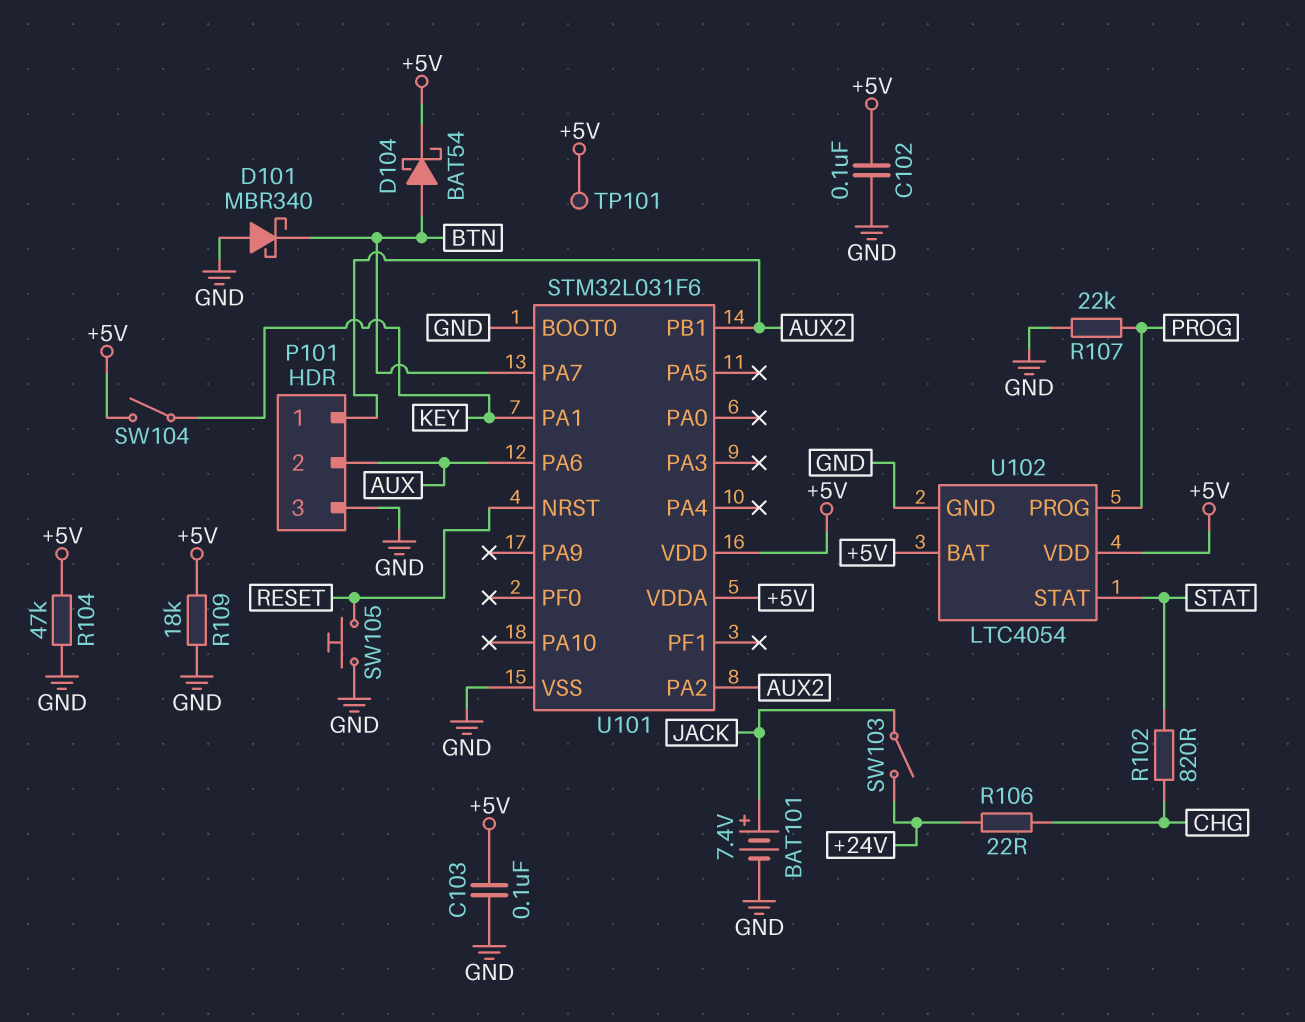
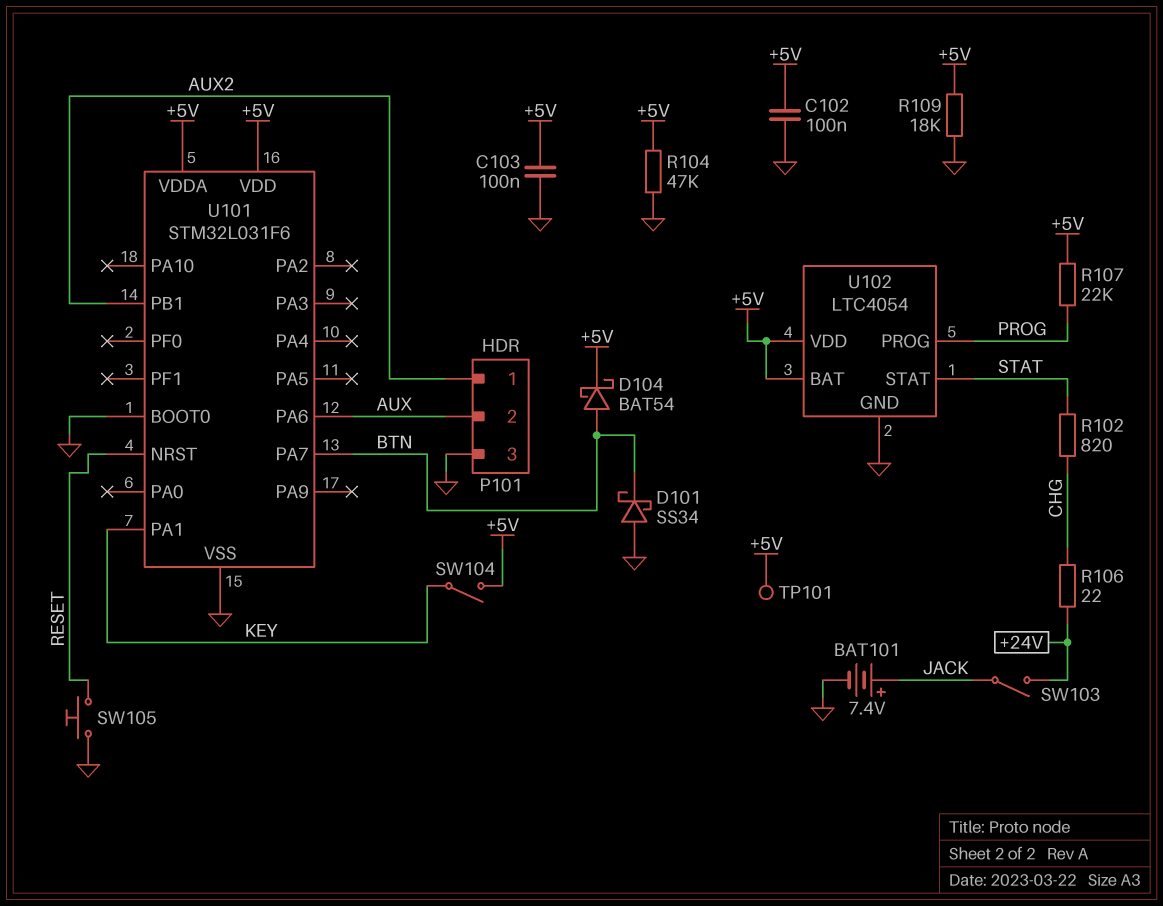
D101: schottky MBR340 (A GND, K BTN) -> schottky SS34 (A GND, K BTN)
R107: 22k (GND, PROG) -> 22k (+5V, PROG)
U101 pin PA2: AUX2 -> none

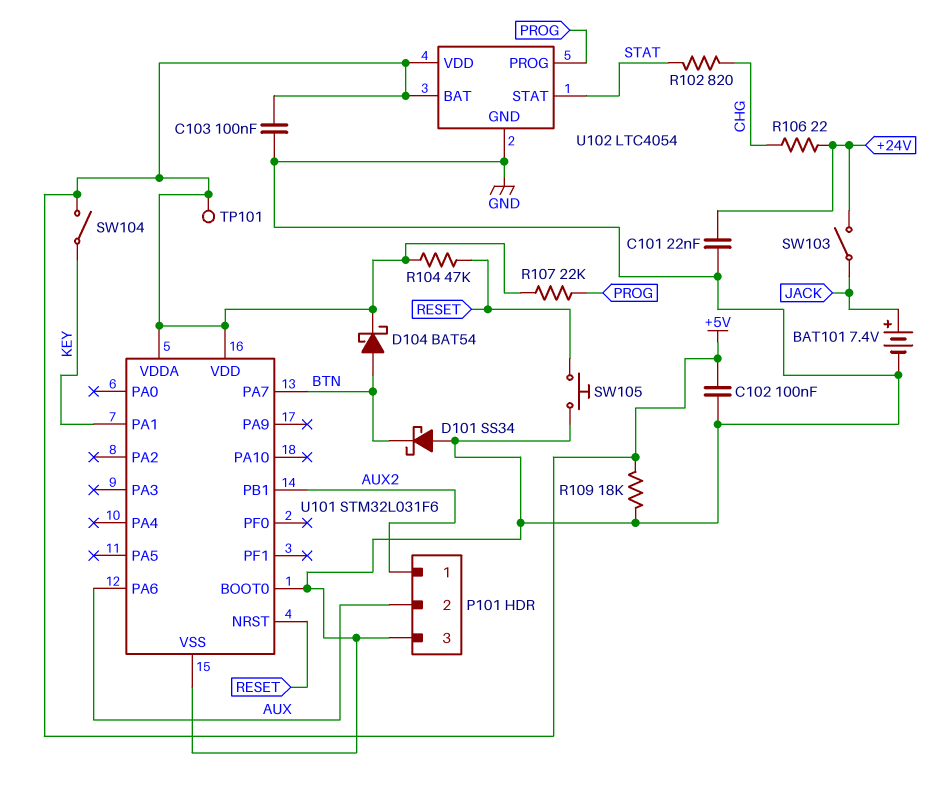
C101: none -> 22nF (+24V, GND)
R104: 47k (+5V, GND) -> 47k (+5V, RESET)

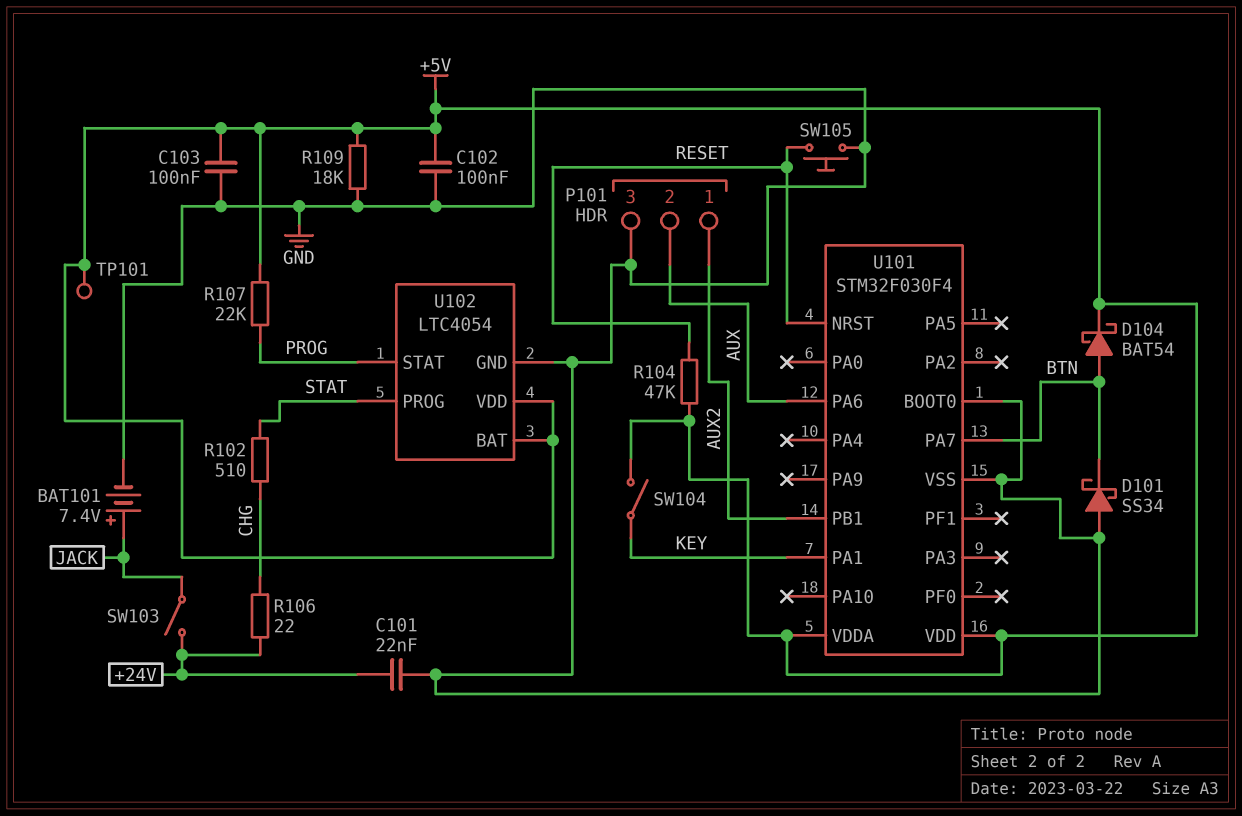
R102: 820 (CHG, STAT) -> 510 (CHG, STAT)
U101: STM32L031F6 -> STM32F030F4
U102 pin PROG: PROG -> STAT
U102 pin STAT: STAT -> PROG

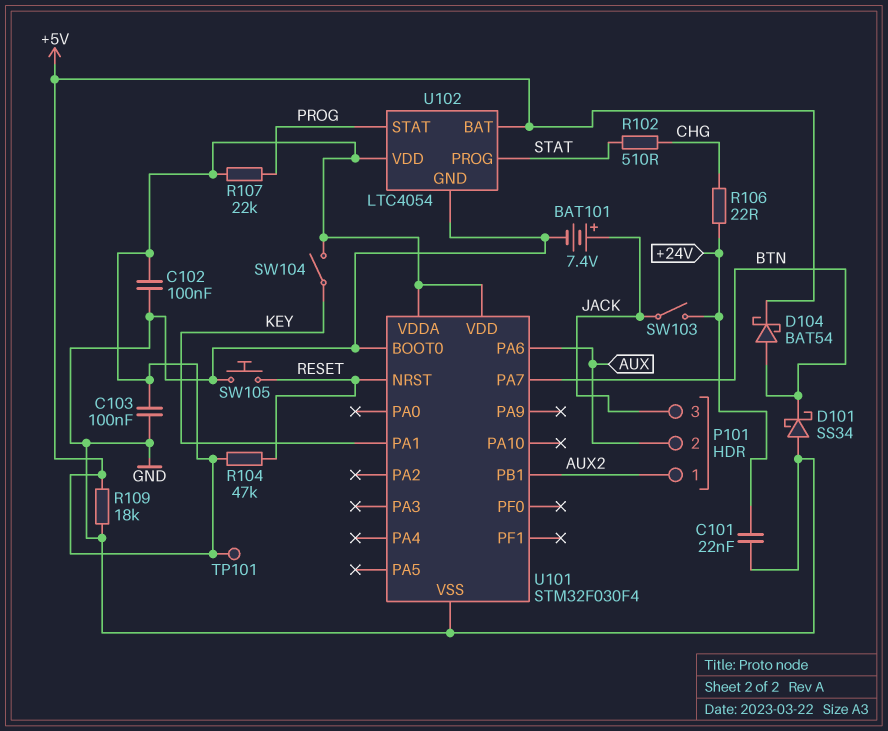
P101 pin 3: GND -> JACK

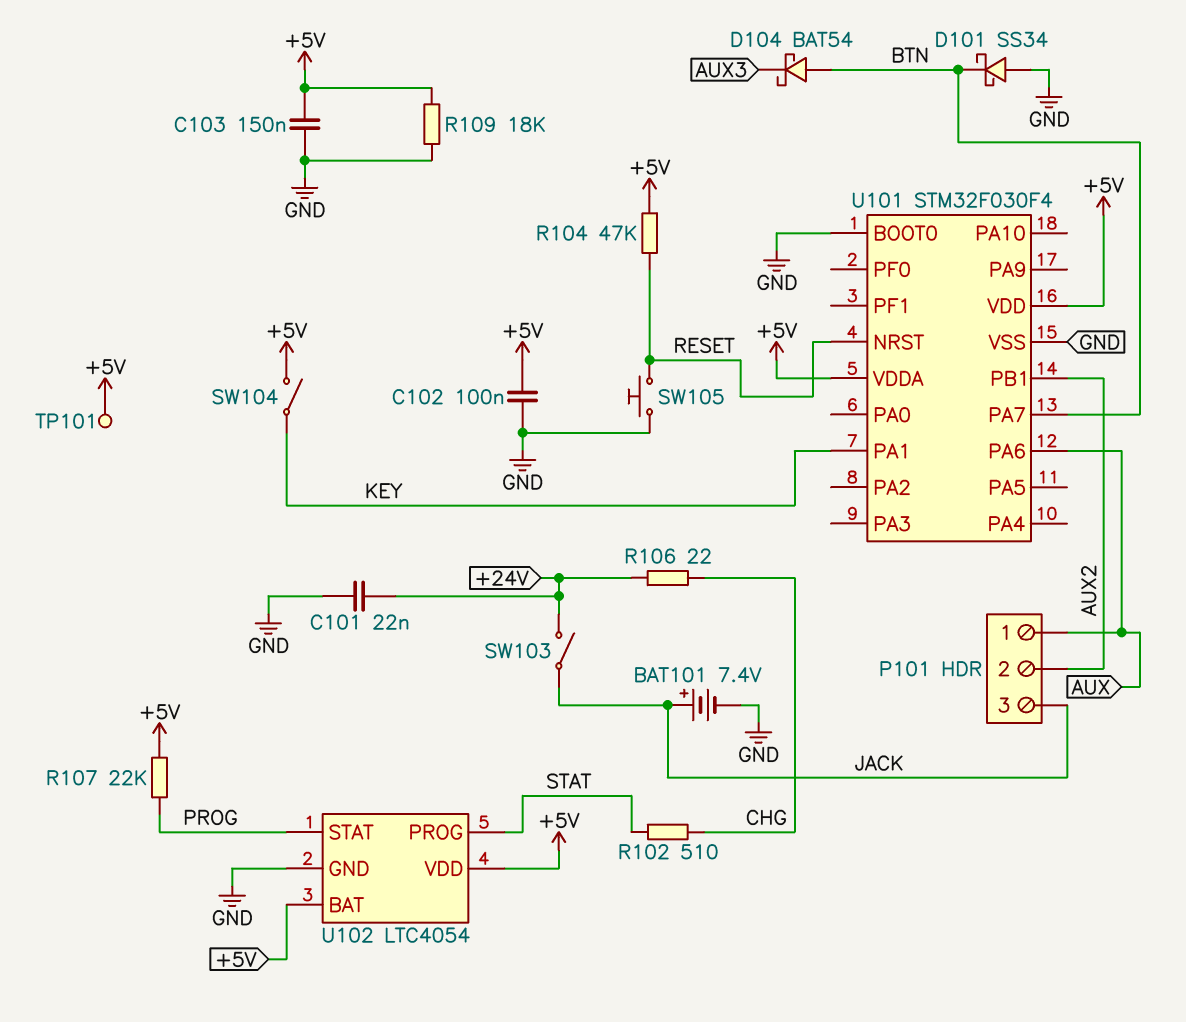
C103: 100nF (+5V, GND) -> 150nF (+5V, GND)
D104: schottky BAT54 (A BTN, K +5V) -> schottky BAT54 (A BTN, K AUX3)
P101 pin 1: AUX2 -> AUX
P101 pin 2: AUX -> AUX2

